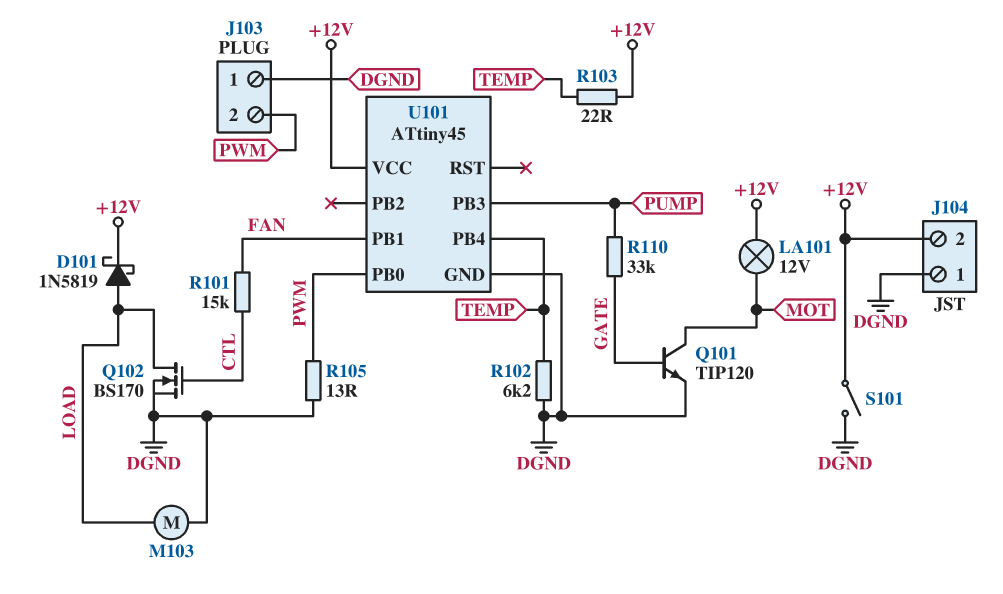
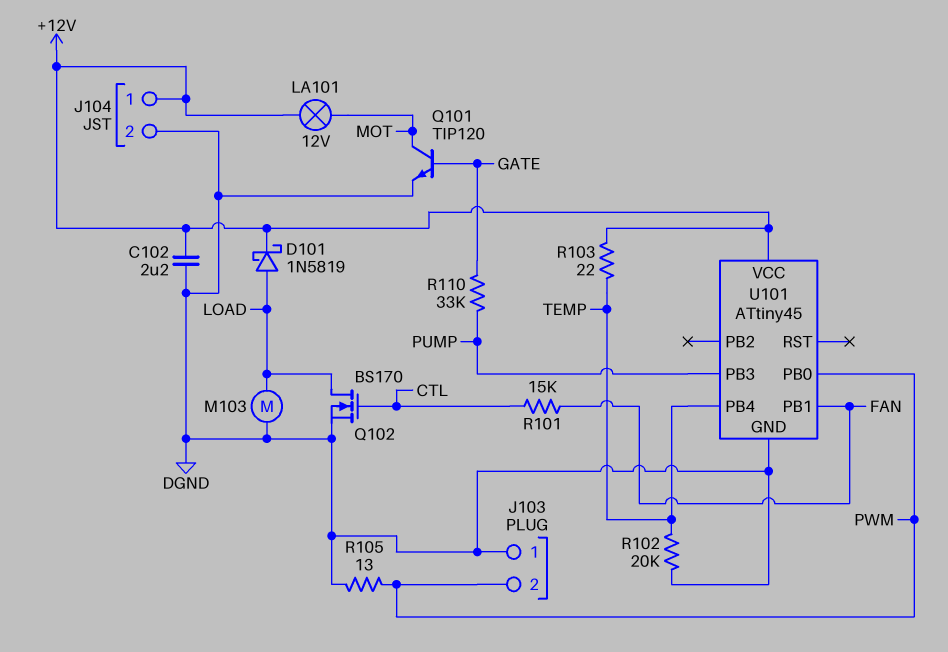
C102: none -> 2.2uF (+12V, DGND)
J104 pin 1: DGND -> +12V
J104 pin 2: +12V -> DGND
R102: 6.2k (DGND, TEMP) -> 20k (DGND, TEMP)
S101: switch (+12V, DGND) -> none

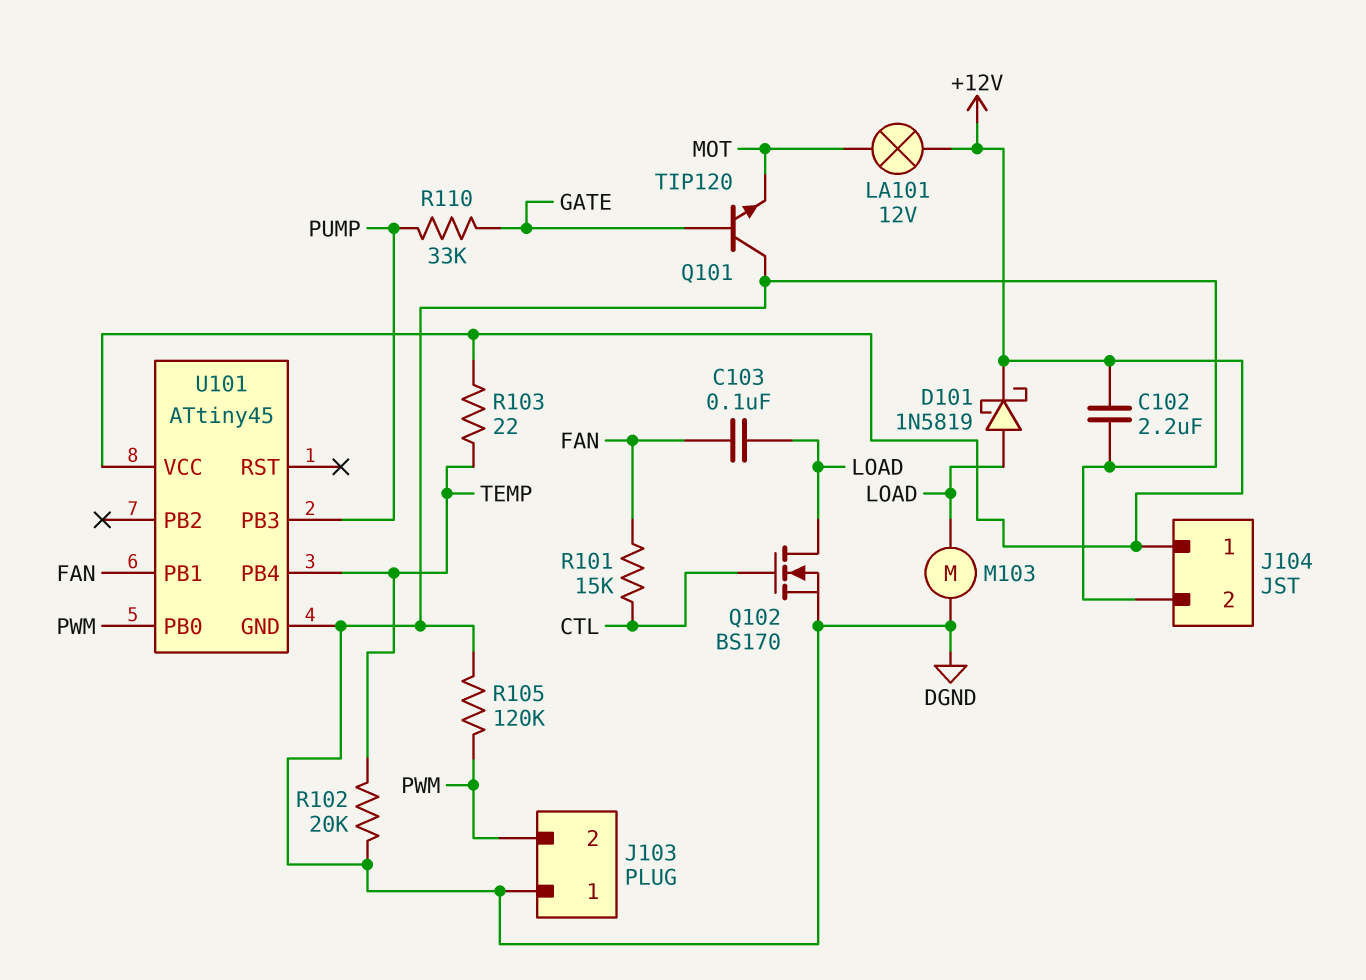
C103: none -> 100nF (FAN, LOAD)
Q101: NPN TIP120 (B GATE, C MOT, E DGND) -> NPN TIP120 (B GATE, C DGND, E MOT)
R105: 13 (DGND, PWM) -> 120k (DGND, PWM)

